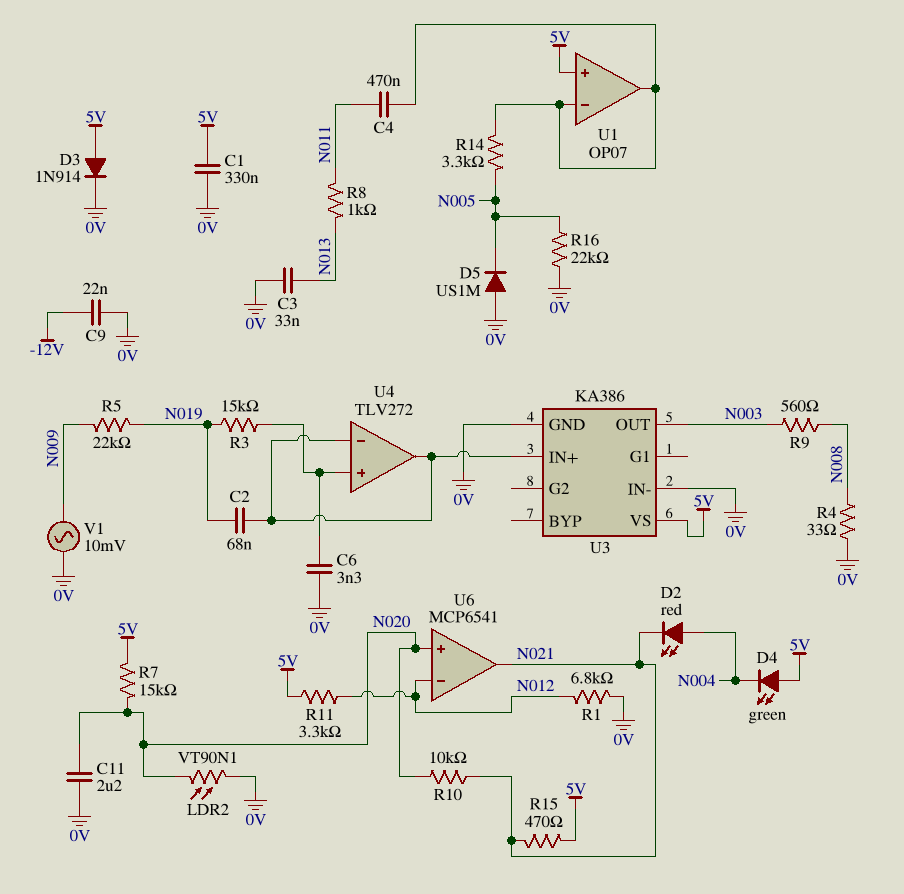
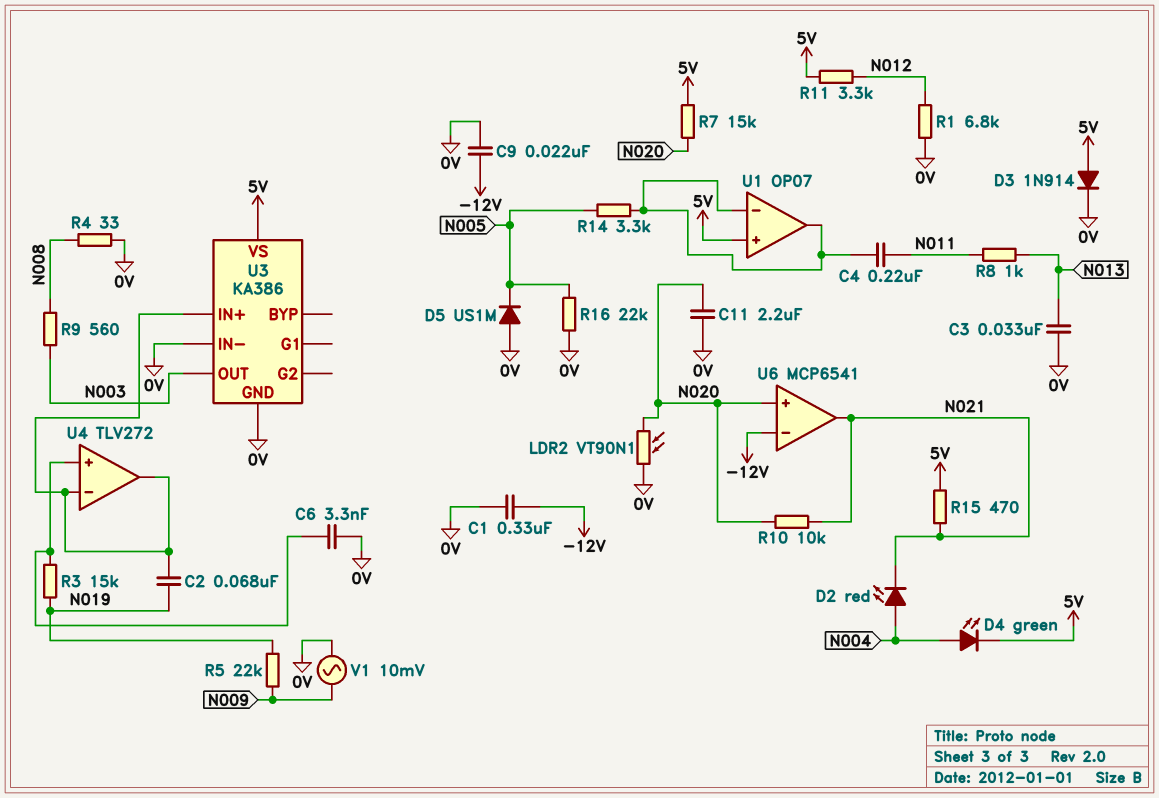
C1: 330nF (0V, 5V) -> 330nF (-12V, 0V)
C4: 470nF (N011, U1/in-) -> 220nF (N011, U1/in-)
D4: LED green (A 5V, K N004) -> LED green (A N004, K 5V)
U6 pin in-: N012 -> -12V

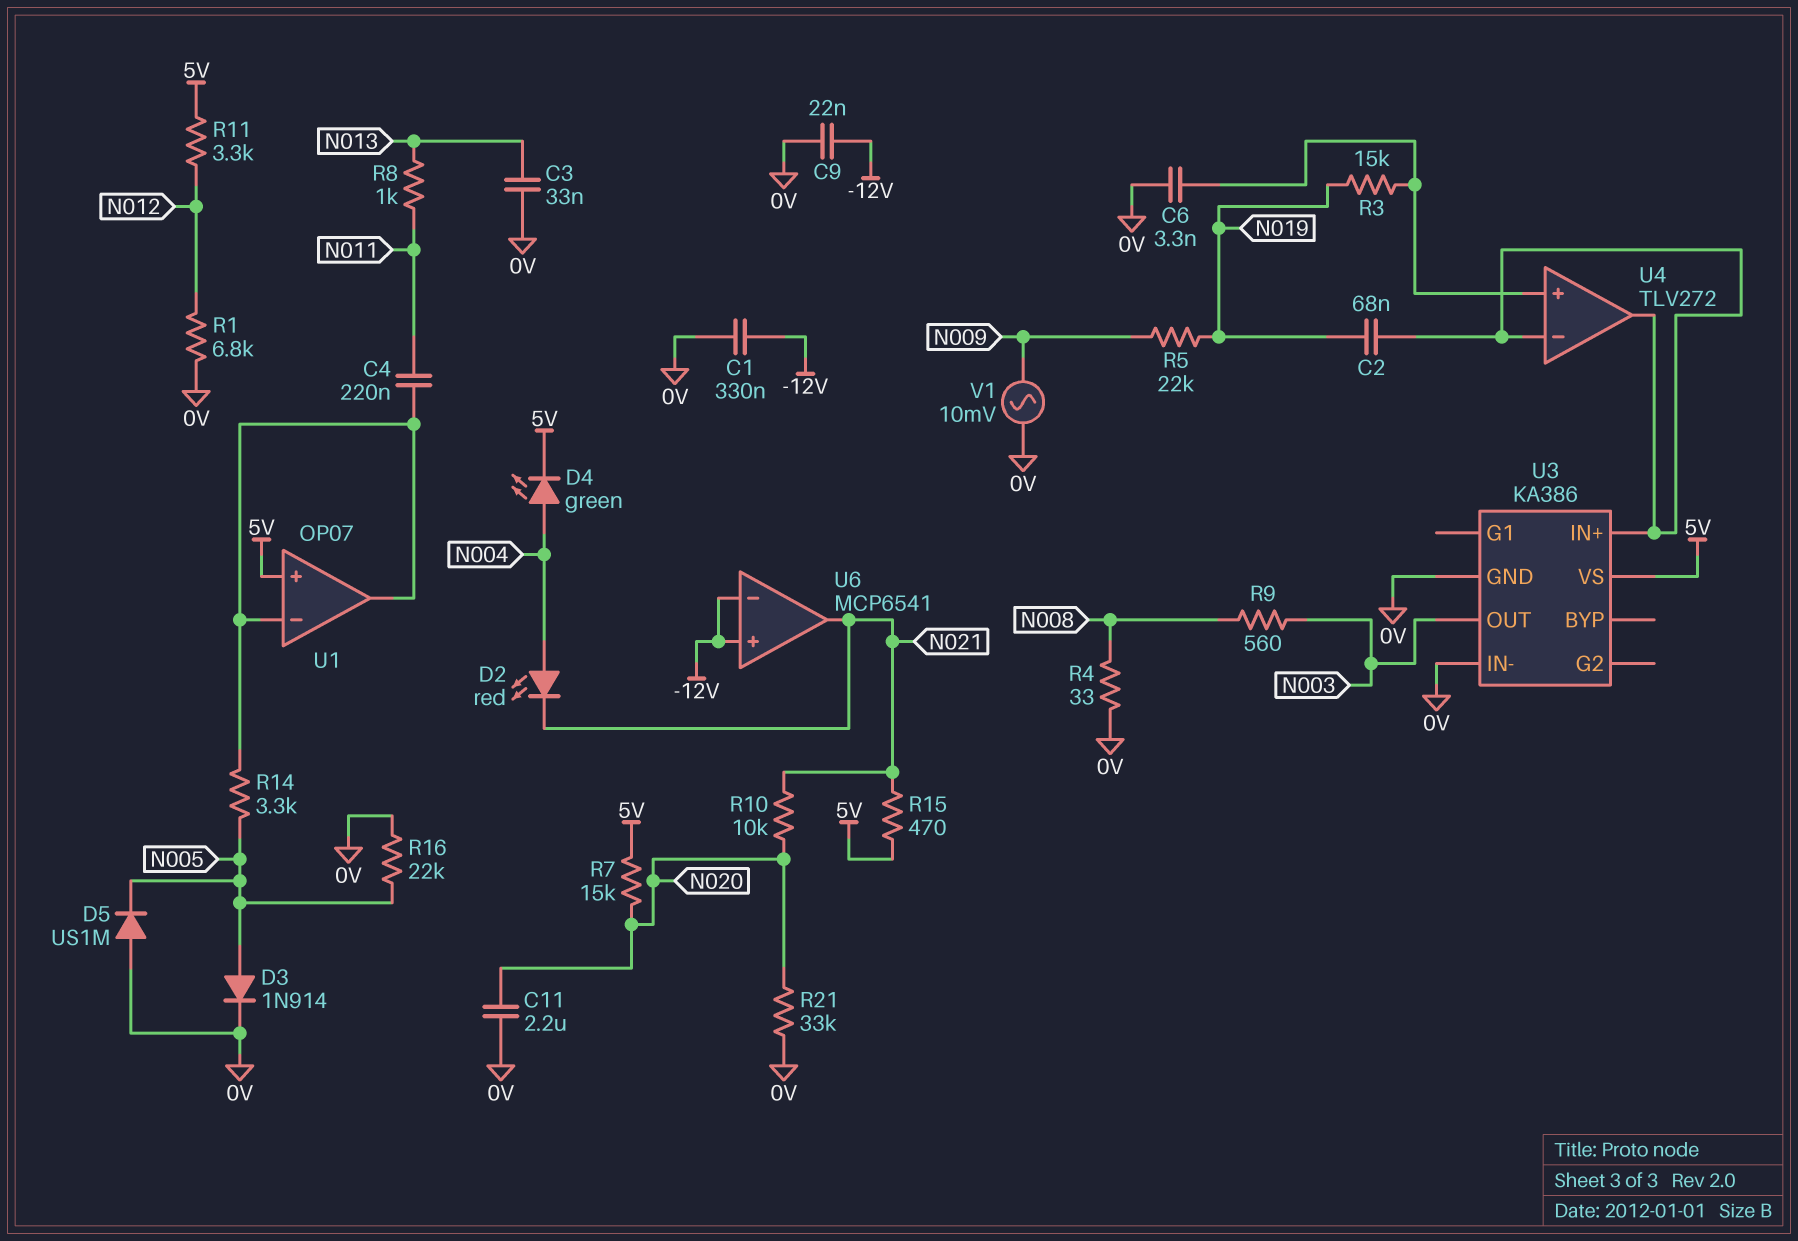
D3: diode 1N914 (A 5V, K 0V) -> diode 1N914 (A N005, K 0V)
LDR2: VT90N1 (0V, N020) -> none
R21: none -> 33k (0V, N020)
U6 pin in+: N020 -> -12V

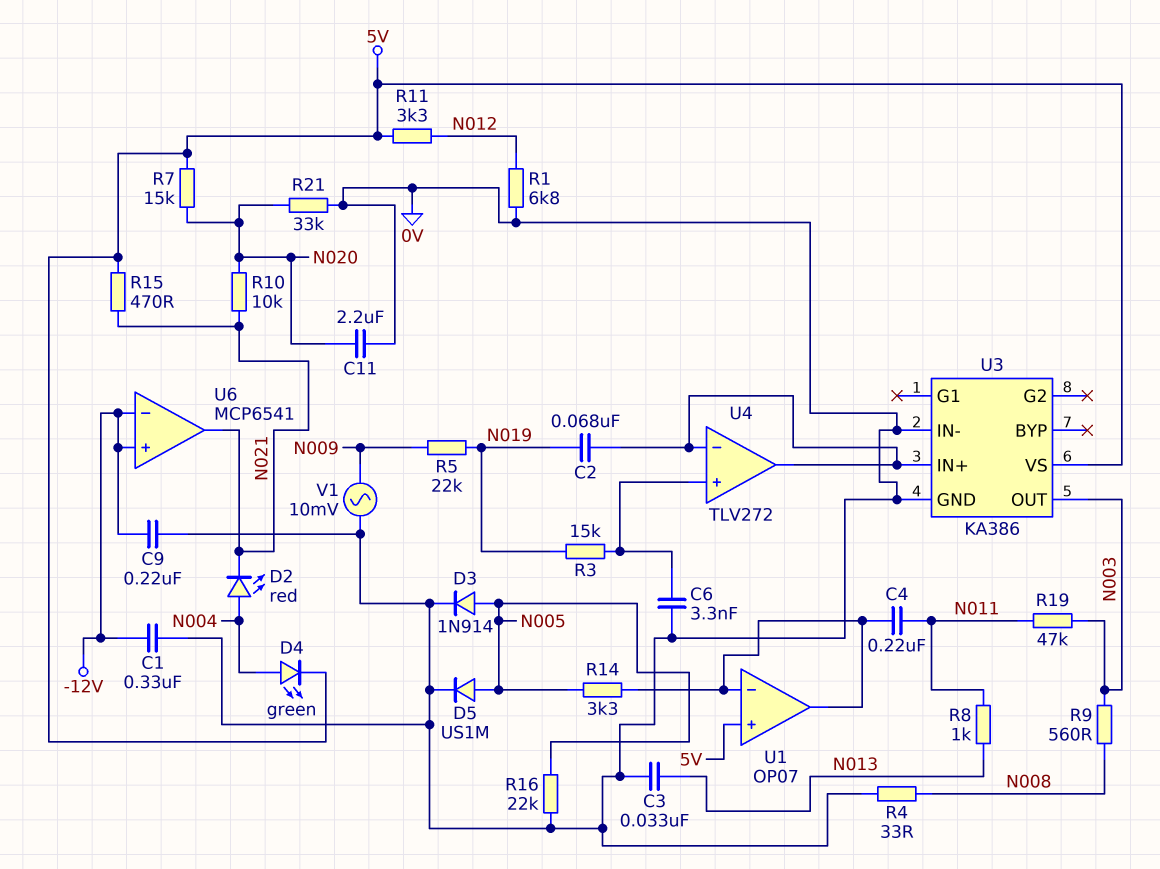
C9: 22nF (-12V, 0V) -> 220nF (-12V, 0V)
D5: diode US1M (A 0V, K N005) -> diode US1M (A N005, K 0V)
R19: none -> 47k (N003, N011)

